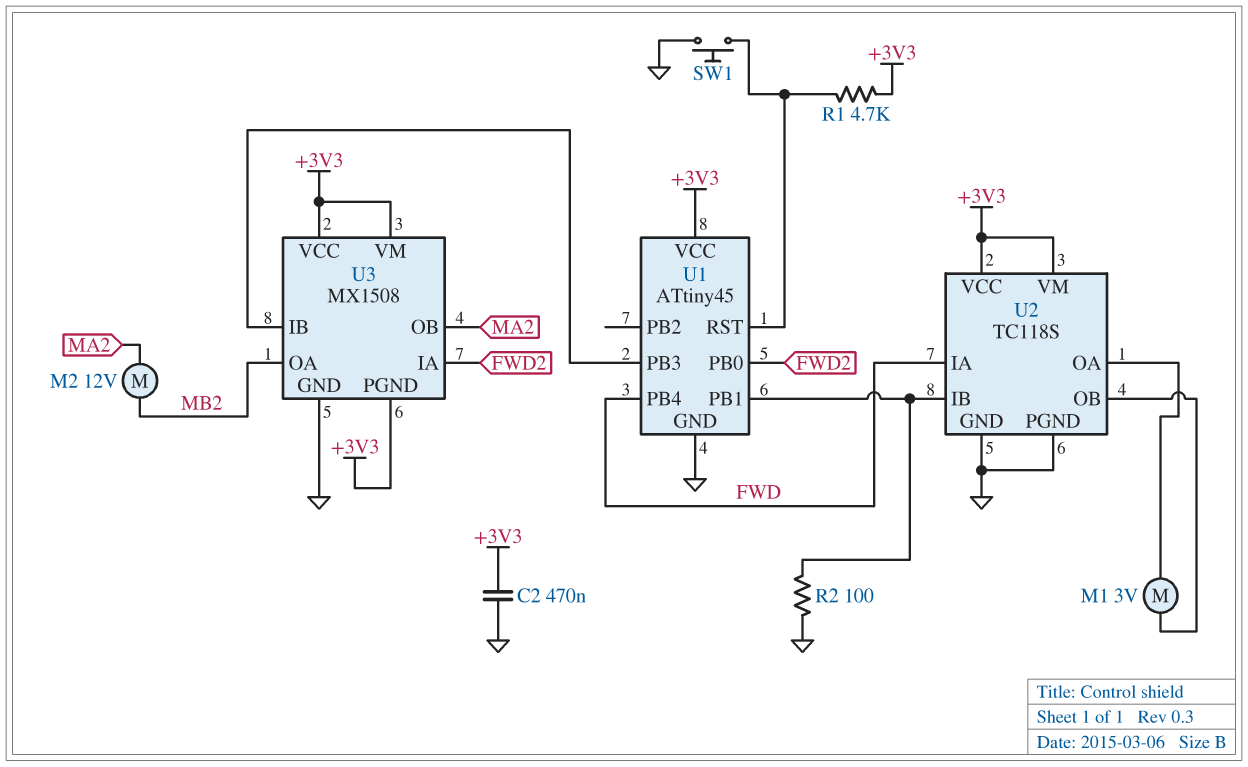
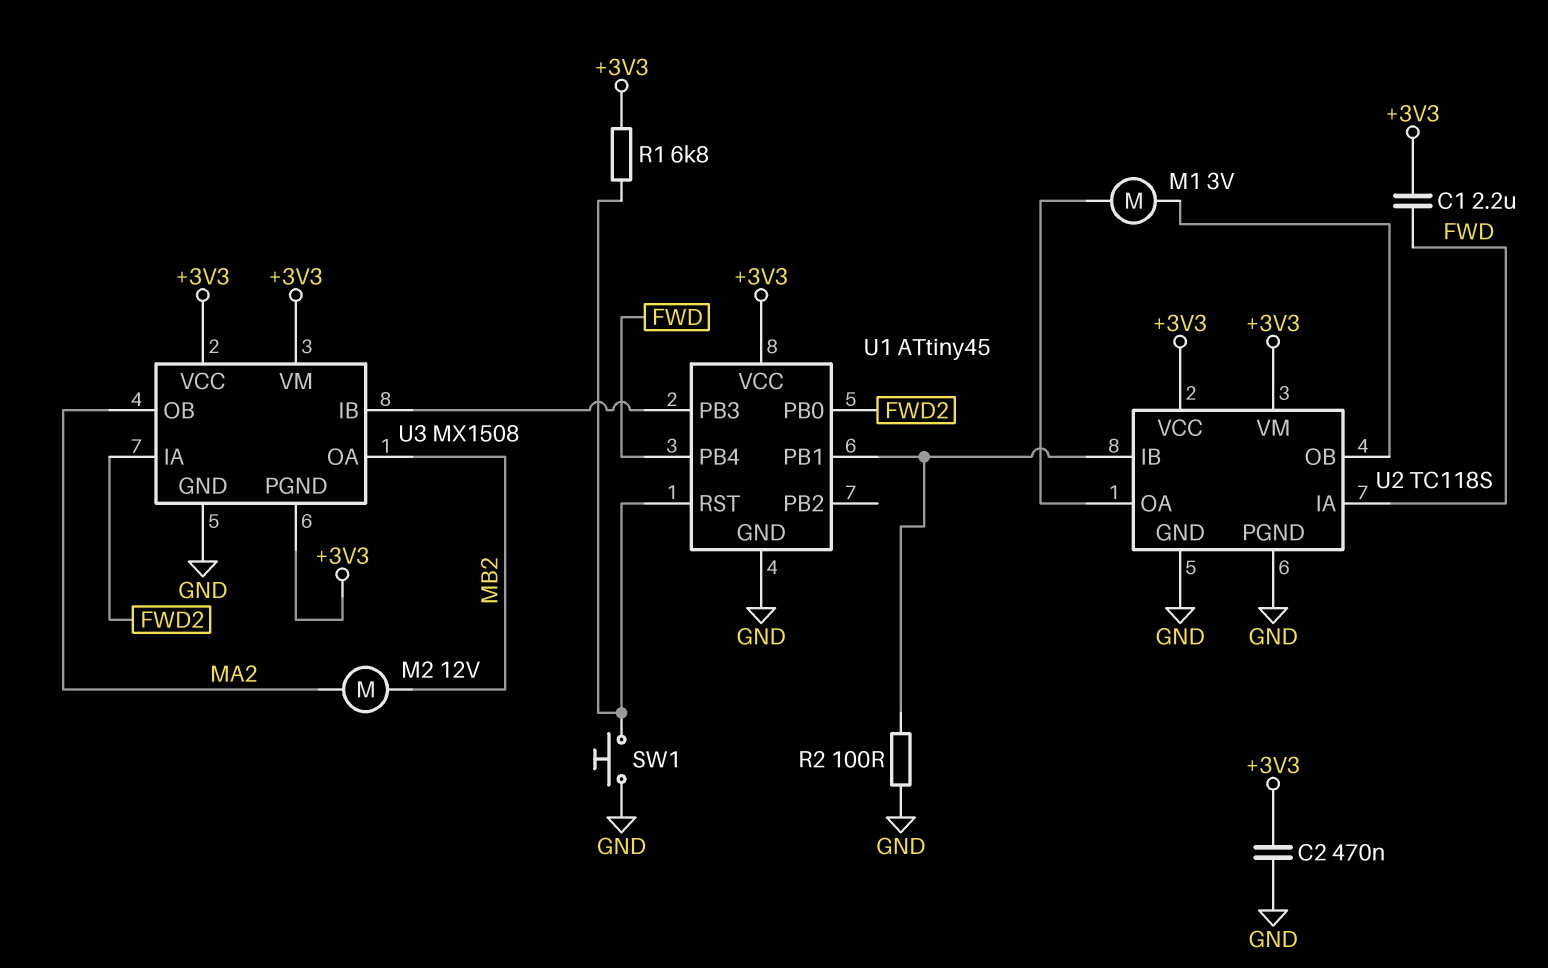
C1: none -> 2.2uF (+3V3, FWD)
R1: 4.7k (+3V3, U1/RST) -> 6.8k (+3V3, U1/RST)

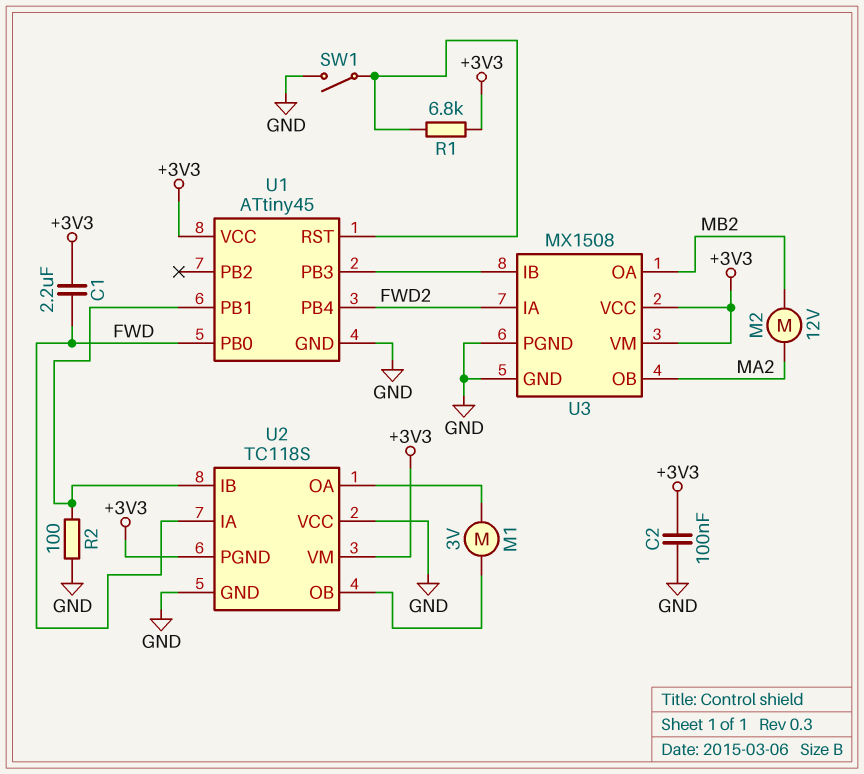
C2: 470nF (+3V3, GND) -> 100nF (+3V3, GND)
SW1: button (GND, U1/RST) -> switch (GND, U1/RST)
U1 pin PB0: FWD2 -> FWD
U1 pin PB4: FWD -> FWD2
U2 pin PGND: GND -> +3V3
U2 pin VCC: +3V3 -> GND
U3 pin PGND: +3V3 -> GND

